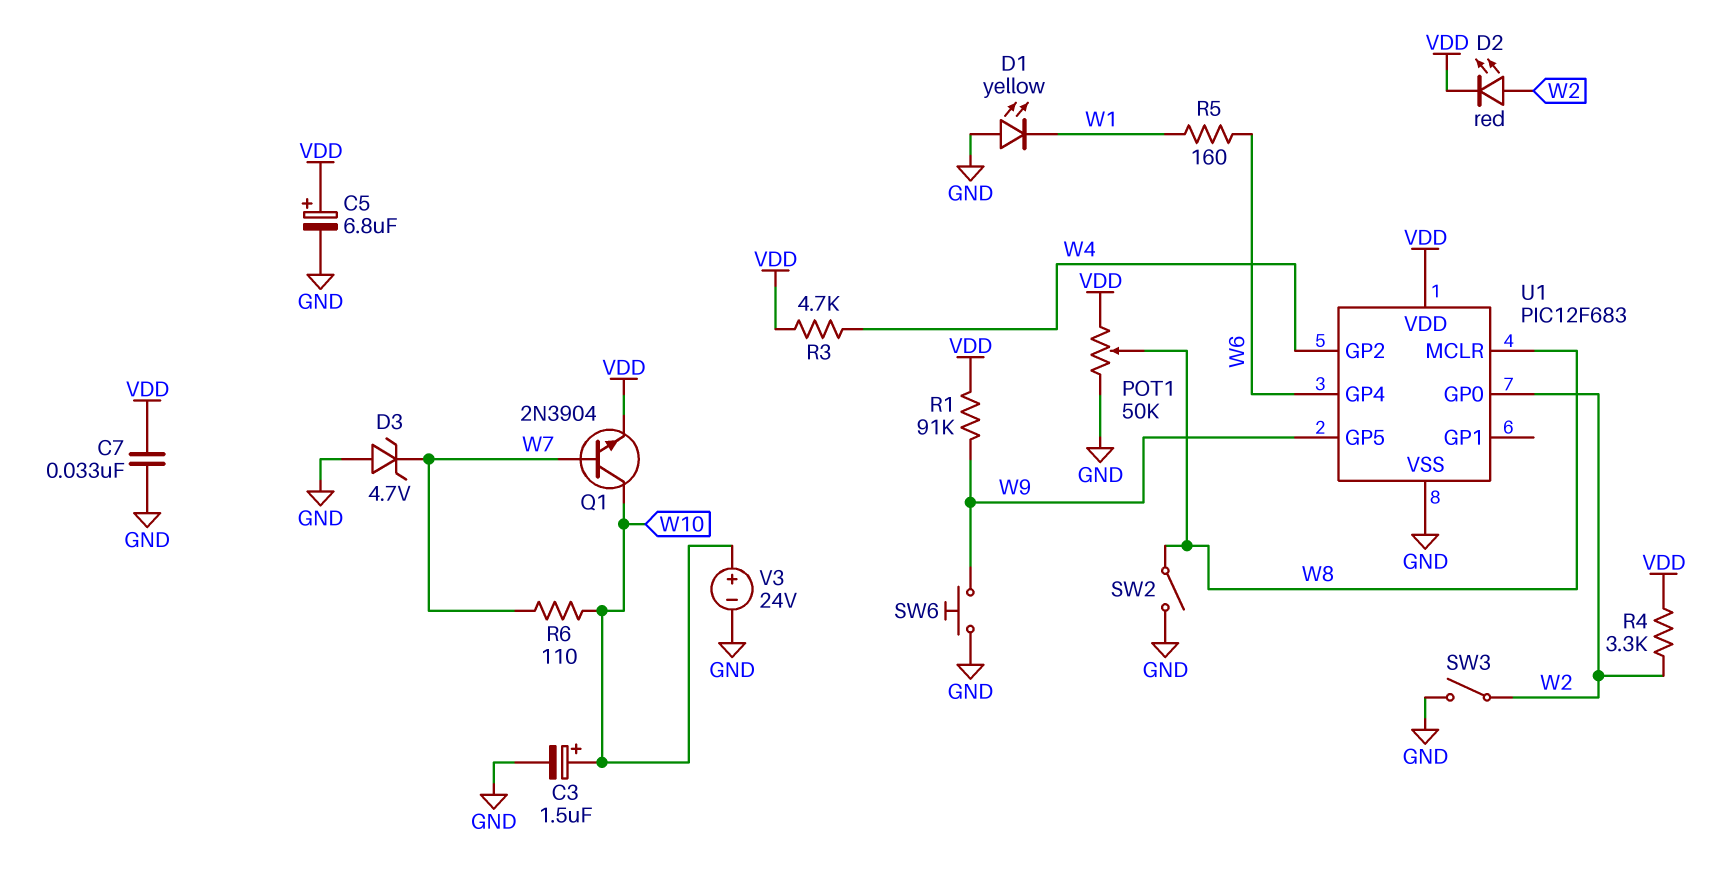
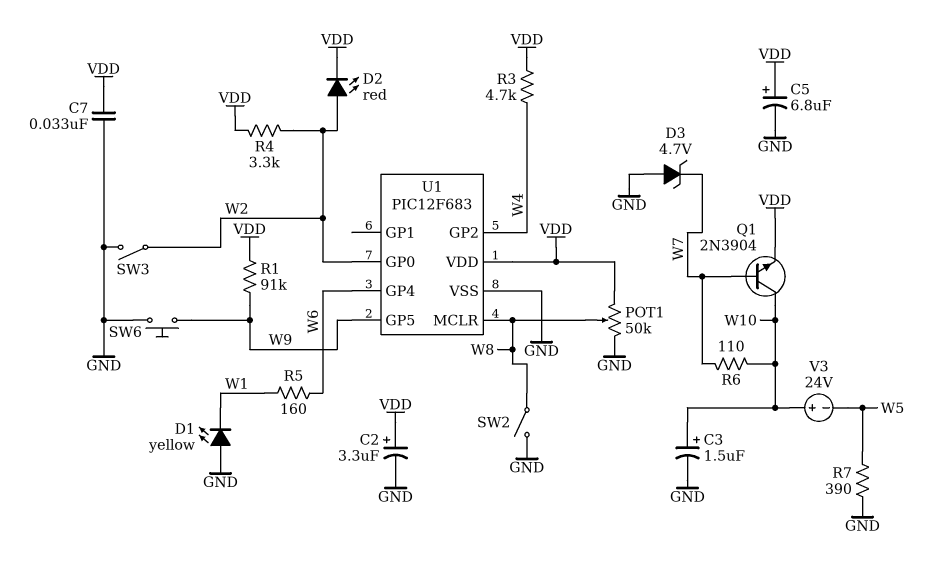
C2: none -> 3.3uF (plus VDD, minus GND)
R7: none -> 390 (GND, W5)
V3: 24V (plus W10, minus GND) -> 24V (plus W10, minus W5)

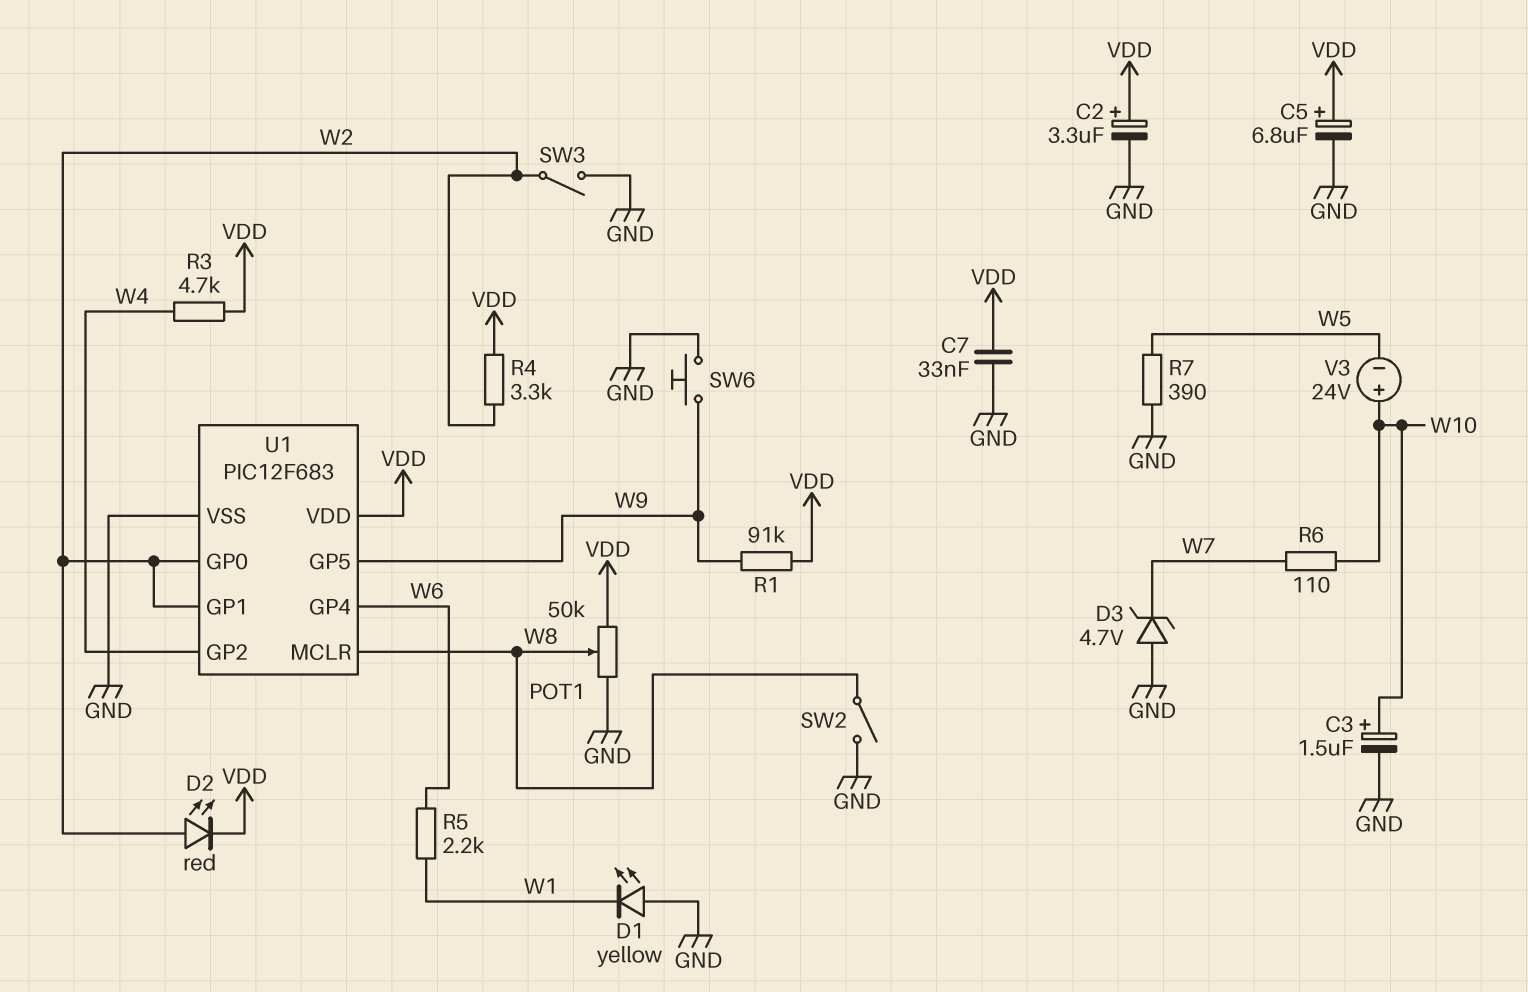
Q1: NPN 2N3904 (B W7, C W10, E VDD) -> none
R5: 160 (W1, W6) -> 2.2k (W1, W6)
U1 pin GP1: none -> W2

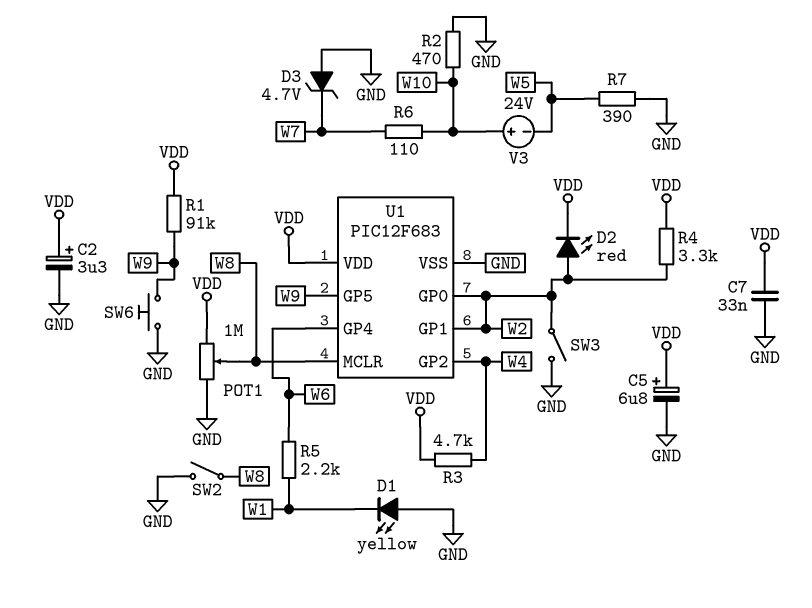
C3: 1.5uF (plus W10, minus GND) -> none
POT1: 50k (GND, VDD, wiper W8) -> 1M (GND, VDD, wiper W8)
R2: none -> 470 (GND, W10)

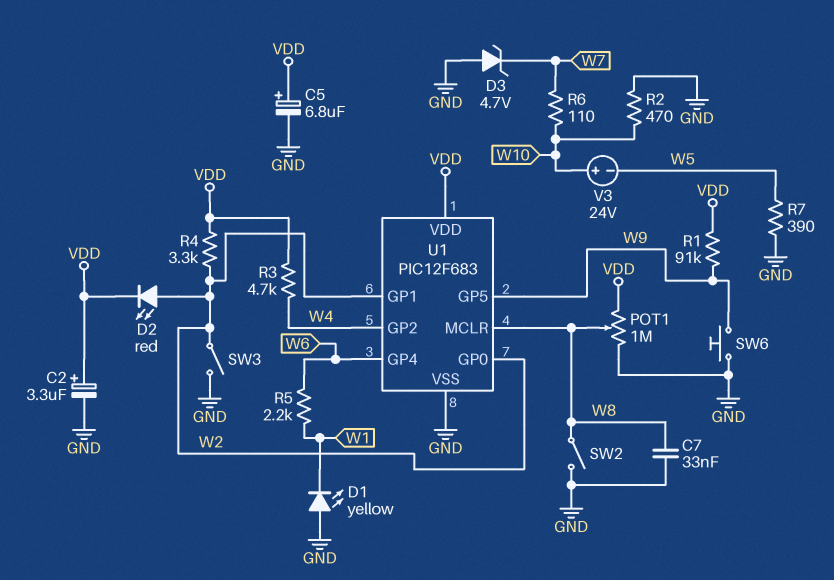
C7: 33nF (GND, VDD) -> 33nF (GND, W8)

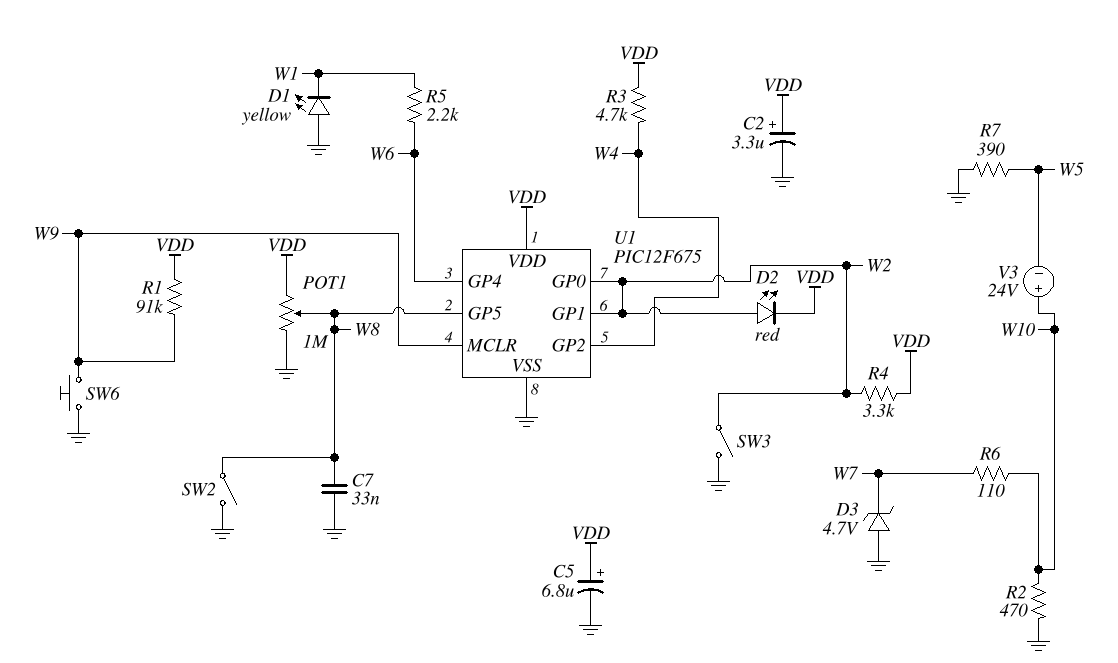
U1: PIC12F683 -> PIC12F675
U1 pin GP5: W9 -> W8
U1 pin MCLR: W8 -> W9

